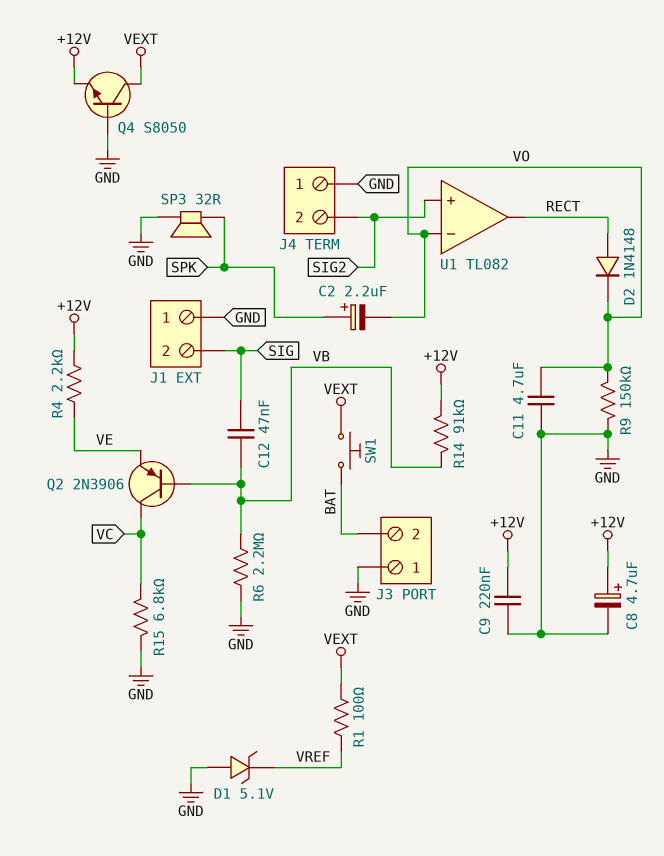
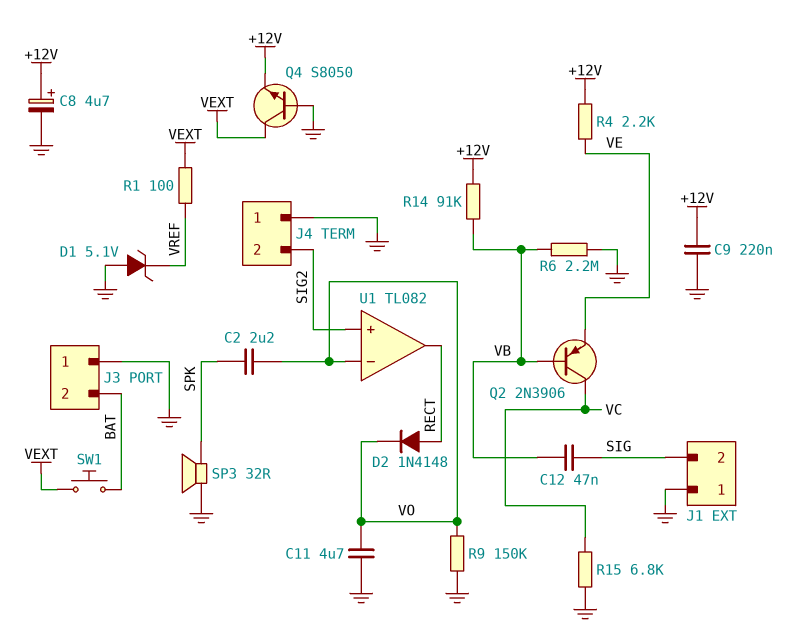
C2: 2.2uF (plus SPK, minus VO) -> 2.2uF (SPK, VO)

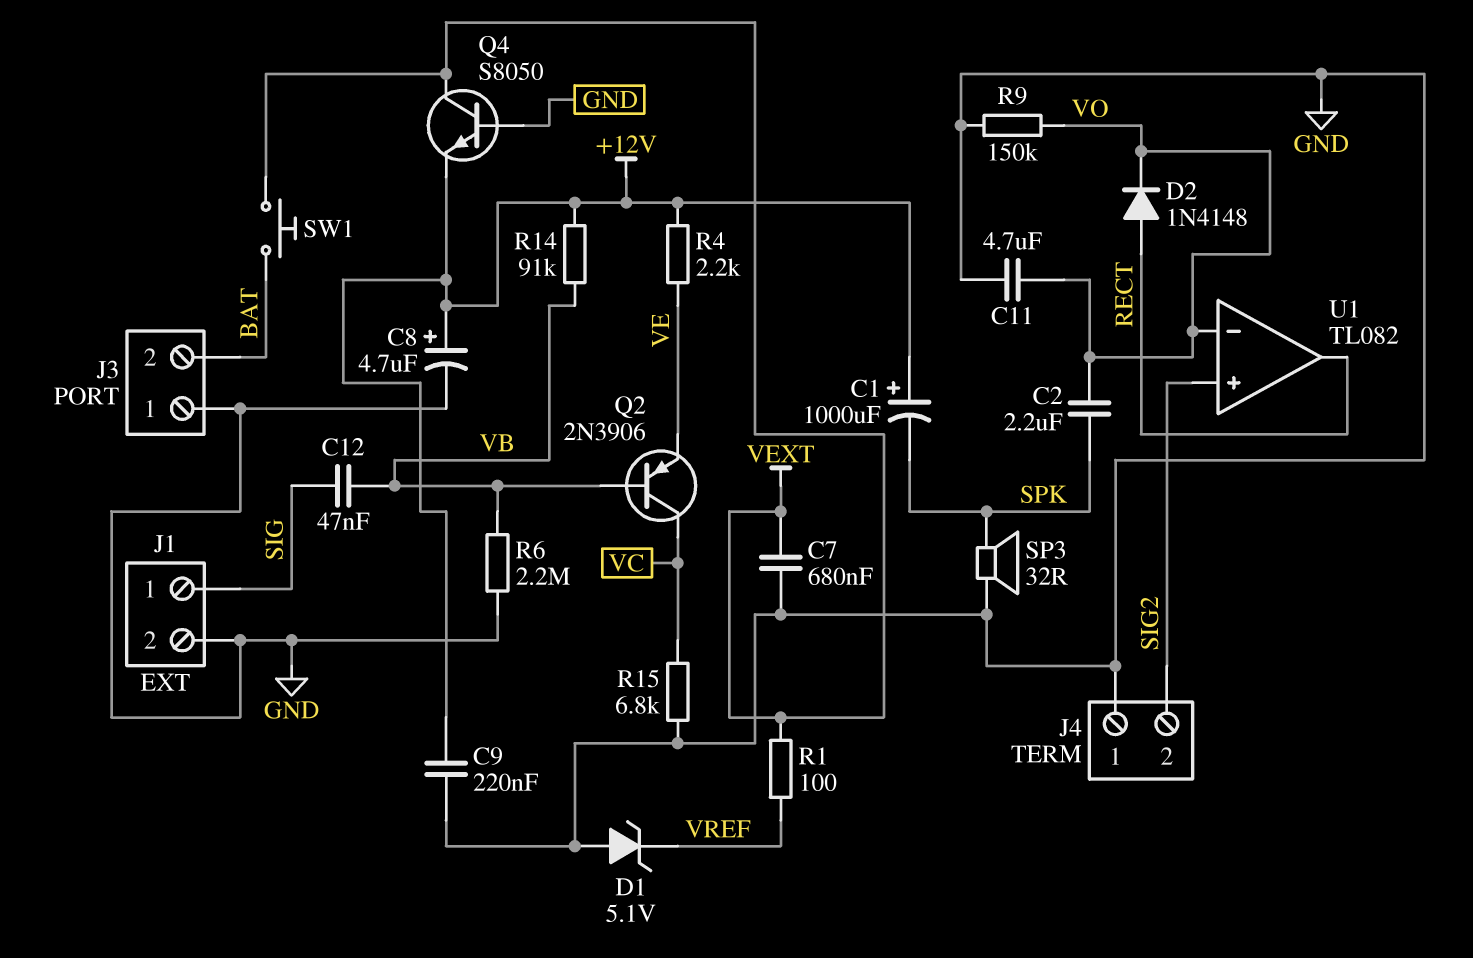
C1: none -> 1000uF (plus +12V, minus SPK)
C7: none -> 680nF (GND, VEXT)
J1 pin 1: GND -> SIG
J1 pin 2: SIG -> GND

